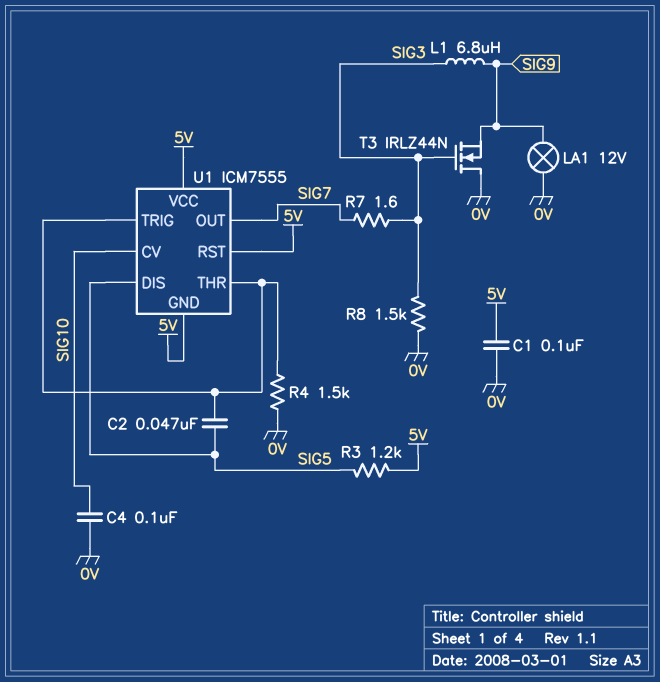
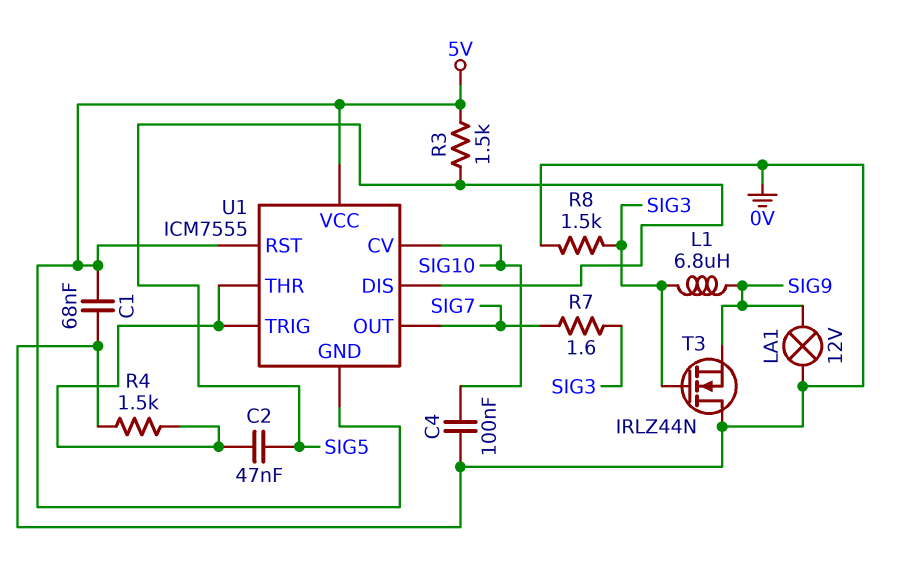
C1: 100nF (0V, 5V) -> 68nF (0V, 5V)
R3: 1.2k (5V, SIG5) -> 1.5k (5V, SIG5)

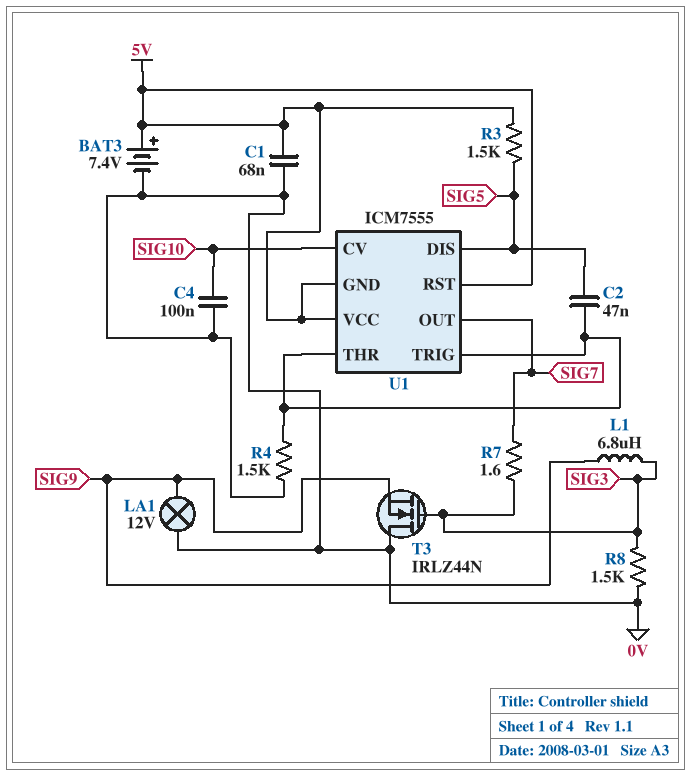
BAT3: none -> 7.4V (plus 5V, minus 0V)

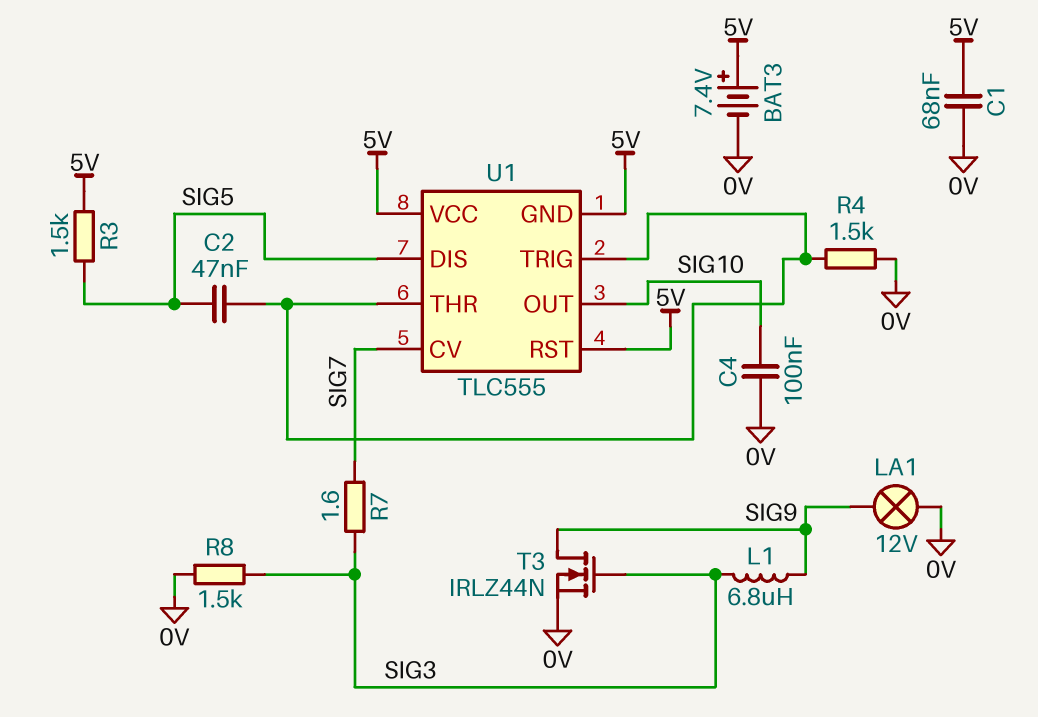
T3: NMOS IRLZ44N (G SIG3, D 0V, S SIG9) -> NMOS IRLZ44N (G SIG3, D SIG9, S 0V)
U1: ICM7555 -> TLC555
U1 pin CV: SIG10 -> SIG7
U1 pin OUT: SIG7 -> SIG10

